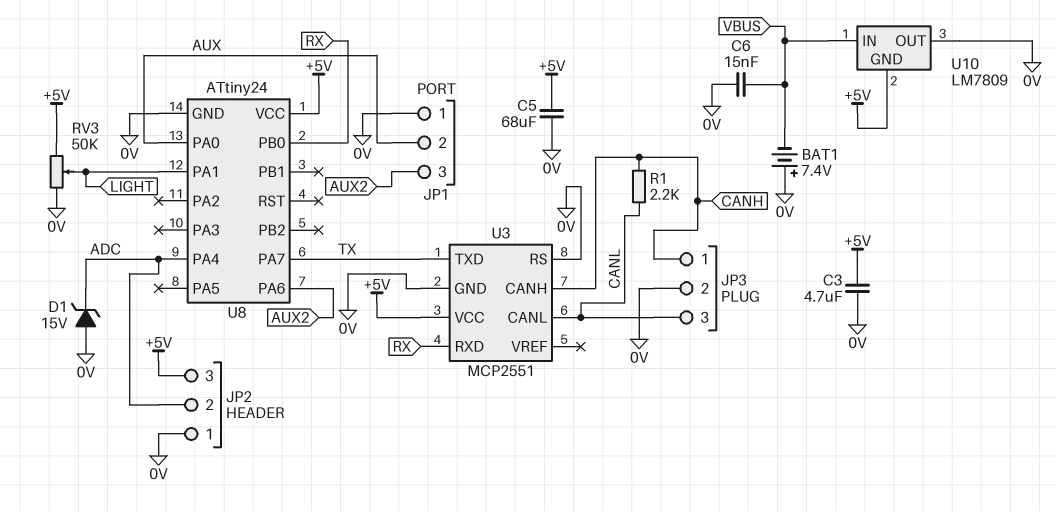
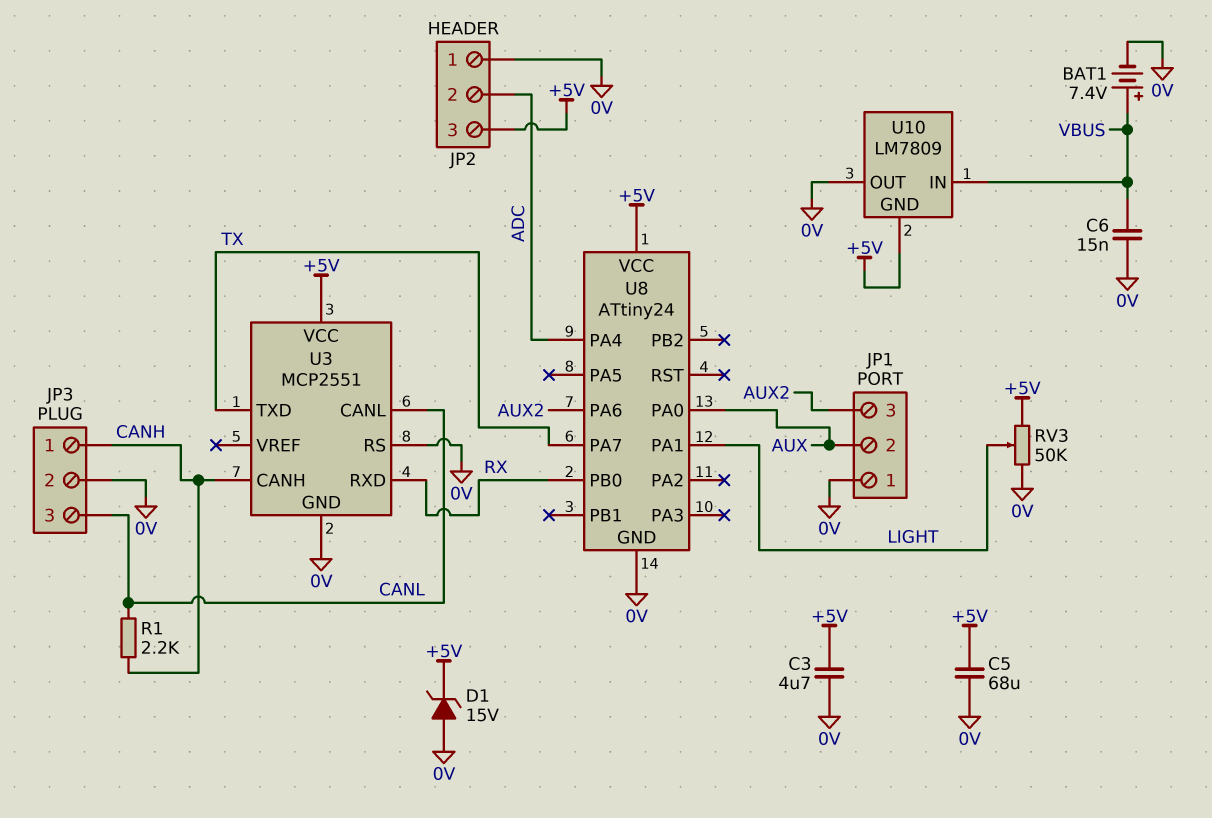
BAT1: 7.4V (plus 0V, minus VBUS) -> 7.4V (plus VBUS, minus 0V)
D1: zener 15V (A 0V, K ADC) -> zener 15V (A 0V, K +5V)

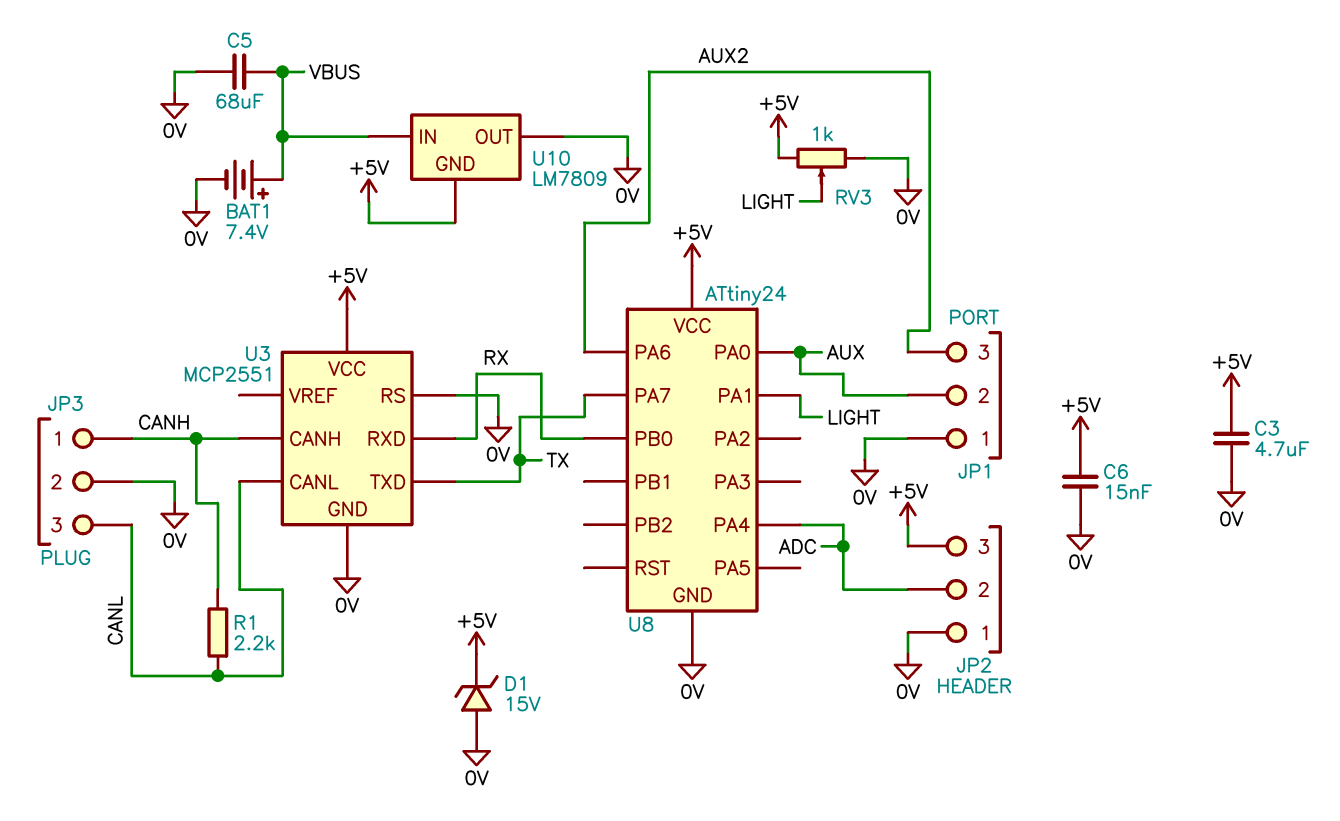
C5: 68uF (+5V, 0V) -> 68uF (0V, VBUS)
C6: 15nF (0V, VBUS) -> 15nF (+5V, 0V)
RV3: 50k (+5V, 0V, wiper LIGHT) -> 1k (+5V, 0V, wiper LIGHT)

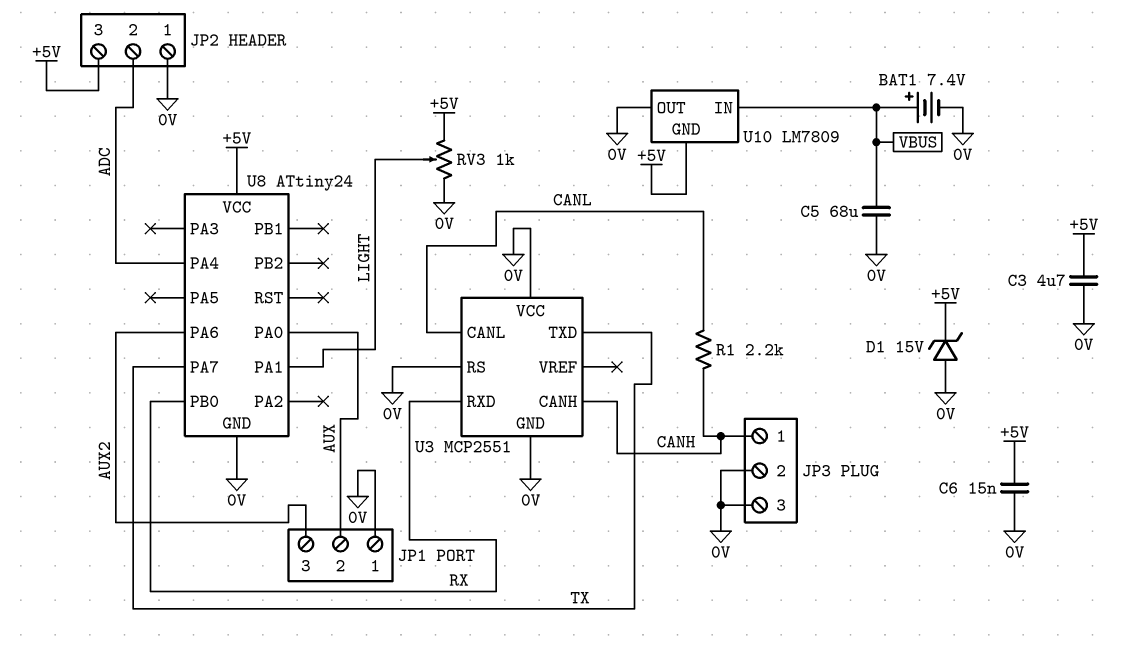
JP3 pin 3: CANL -> 0V
U3 pin VCC: +5V -> 0V

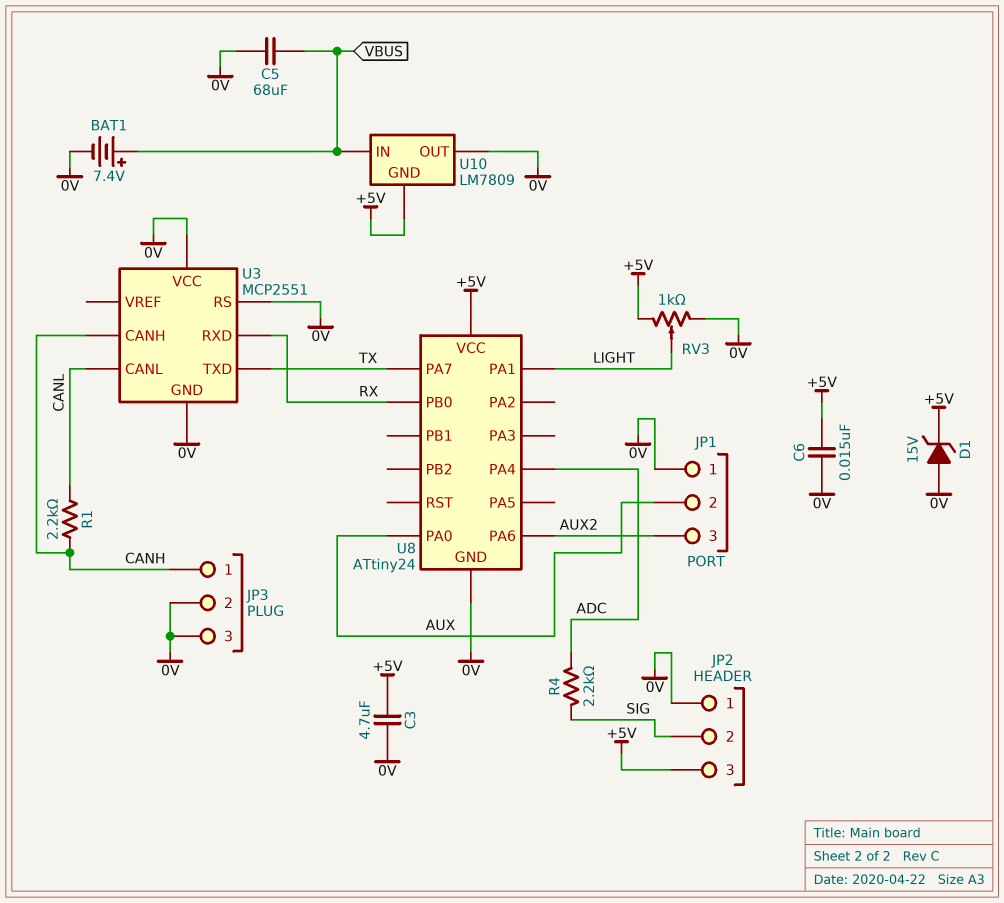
JP2 pin 2: ADC -> SIG
R4: none -> 2.2k (ADC, SIG)

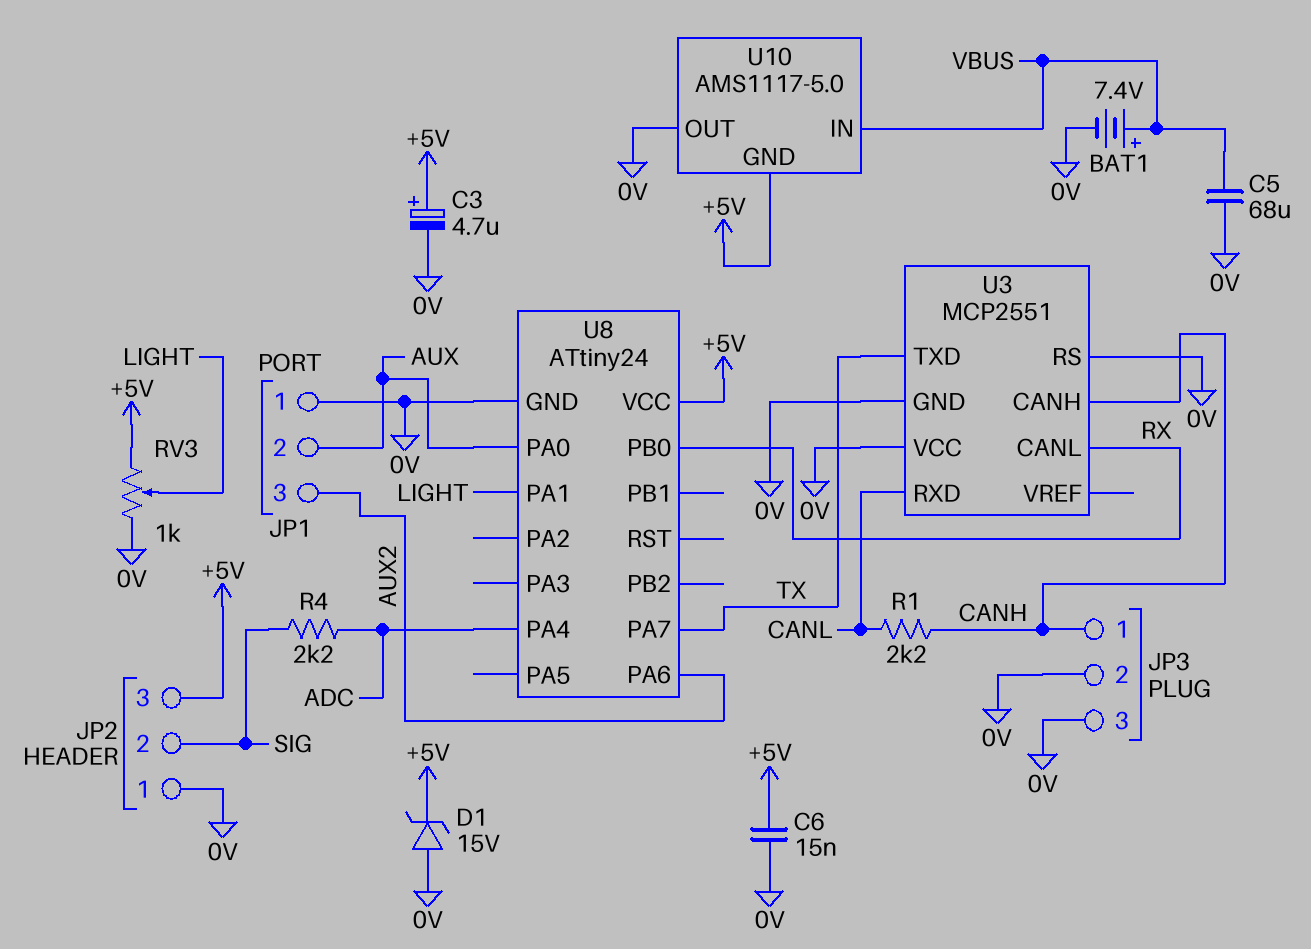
C3: 4.7uF (+5V, 0V) -> 4.7uF (plus +5V, minus 0V)
U3 pin CANL: CANL -> RX
U3 pin RXD: RX -> CANL
U10: LM7809 -> AMS1117-5.0

